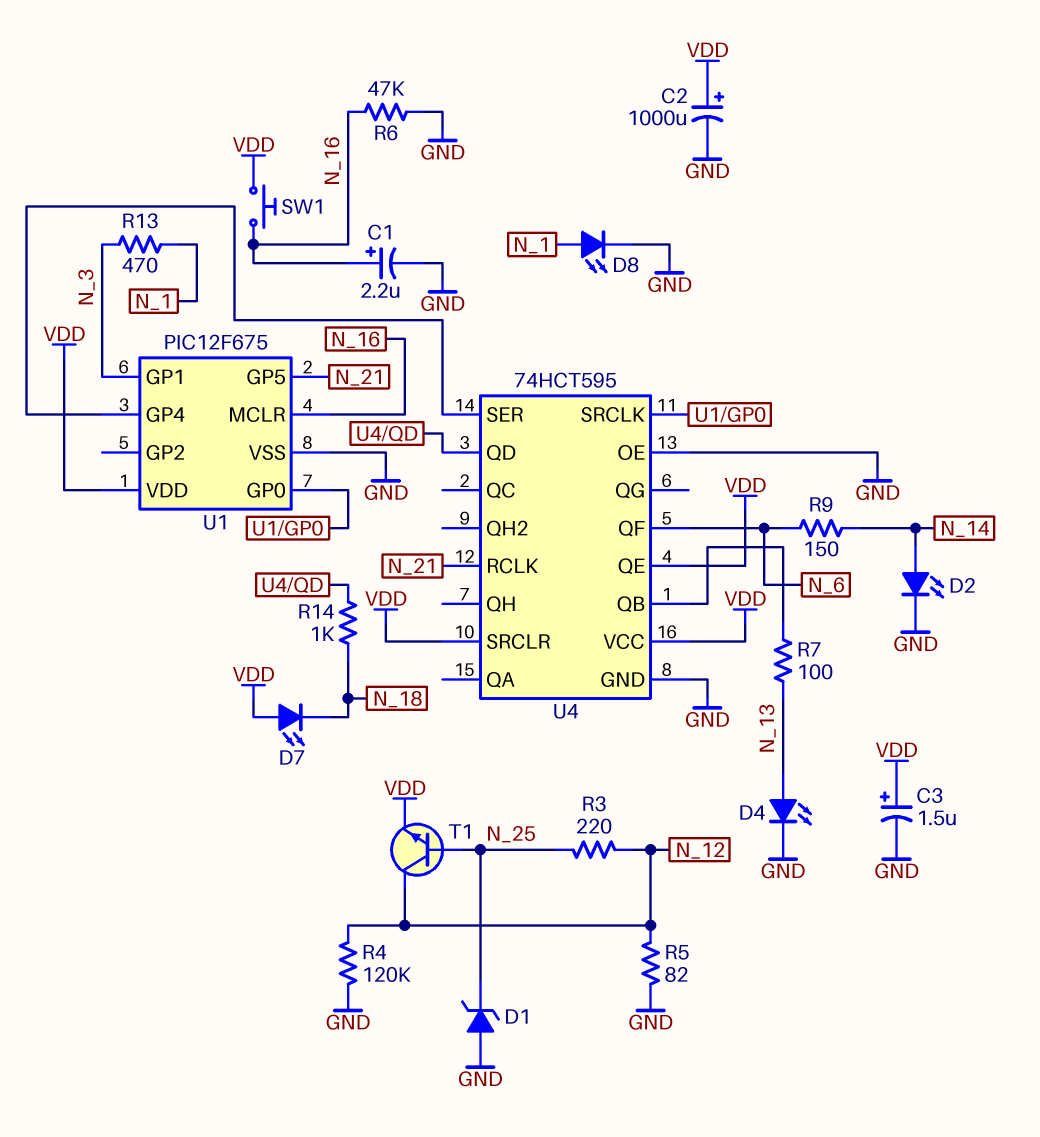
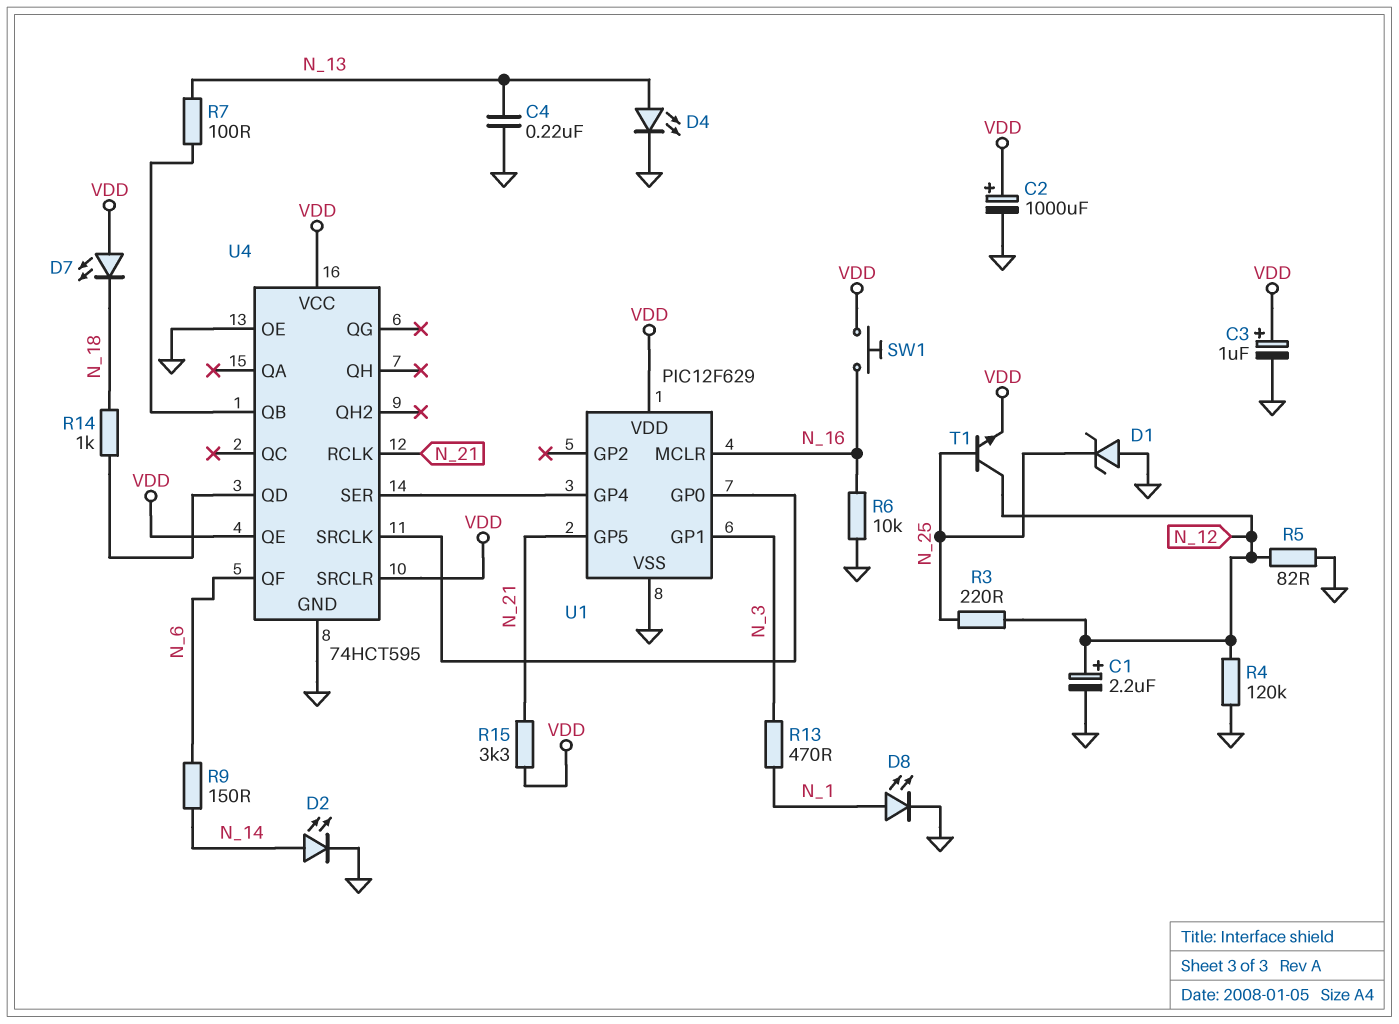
C1: 2.2uF (plus N_16, minus GND) -> 2.2uF (plus N_12, minus GND)
C3: 1.5uF (plus VDD, minus GND) -> 1uF (plus VDD, minus GND)
C4: none -> 220nF (GND, N_13)
R6: 47k (GND, N_16) -> 10k (GND, N_16)
R15: none -> 3.3k (N_21, VDD)
U1: PIC12F675 -> PIC12F629

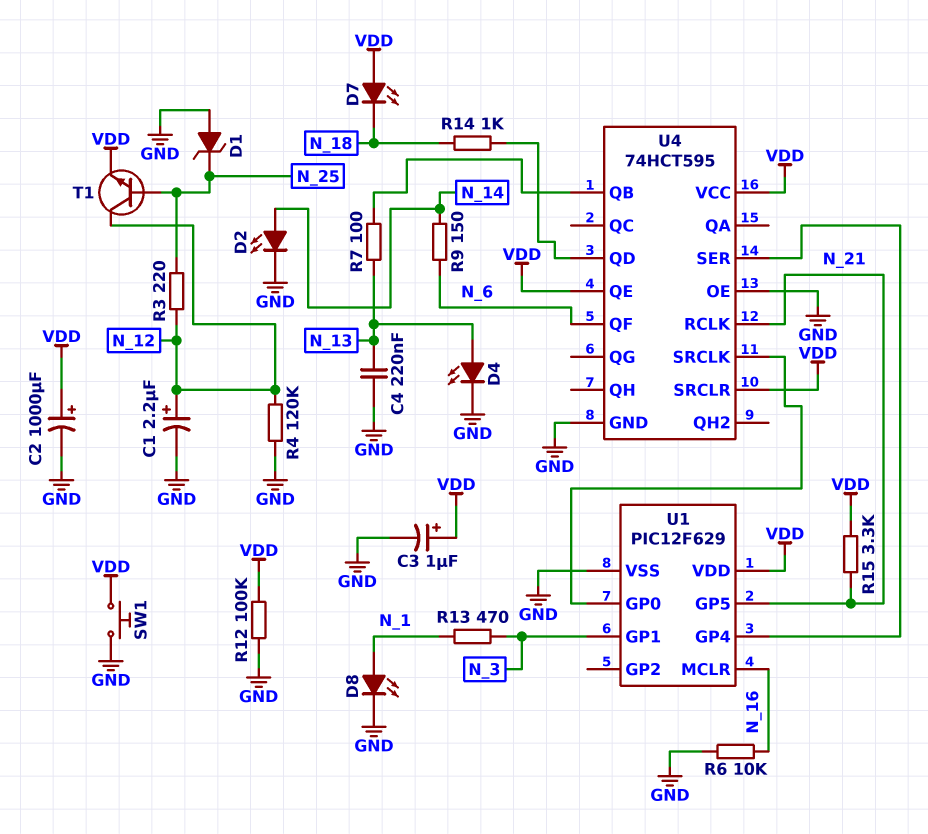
R5: 82 (GND, N_12) -> none
R12: none -> 100k (GND, VDD)
SW1: button (N_16, VDD) -> button (GND, VDD)

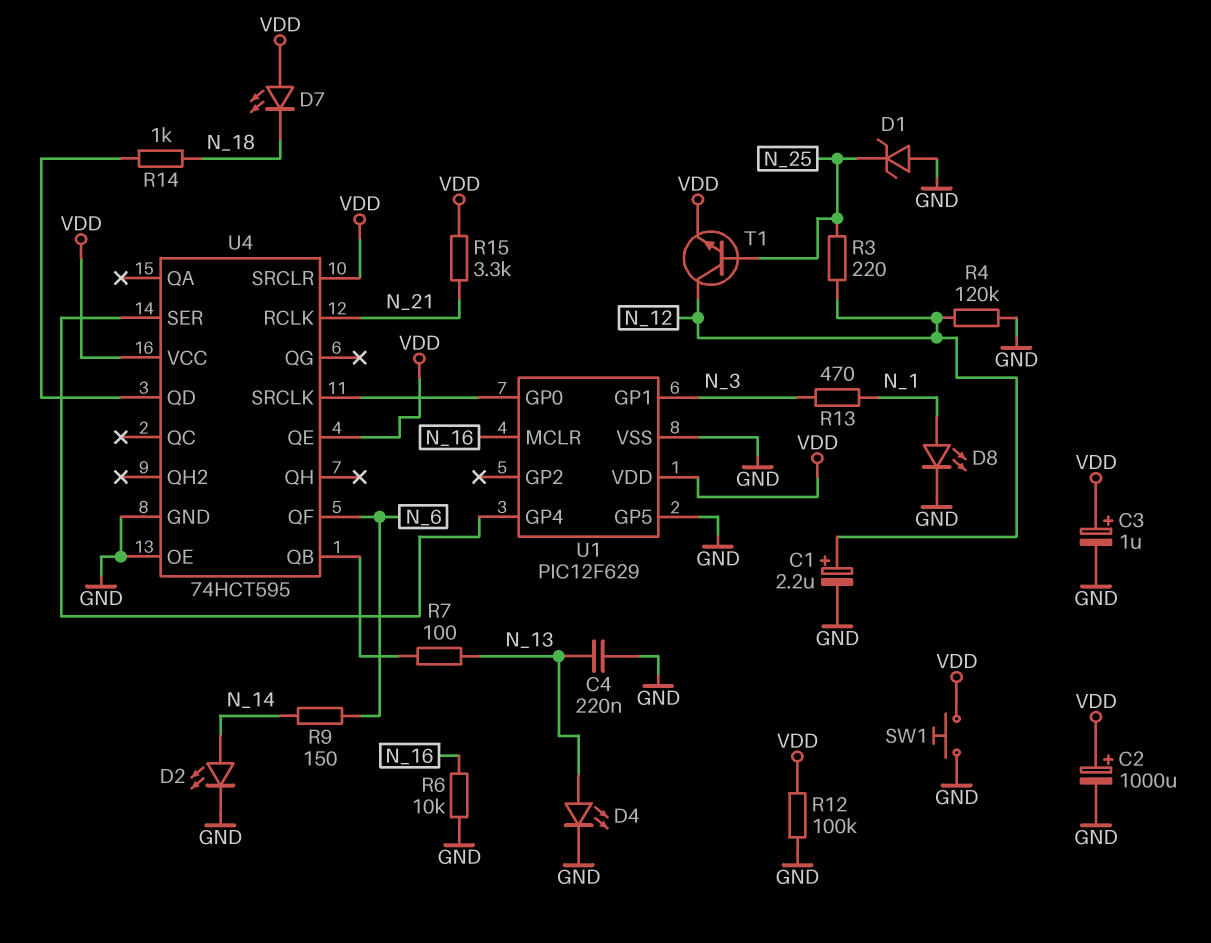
U1 pin GP5: N_21 -> GND

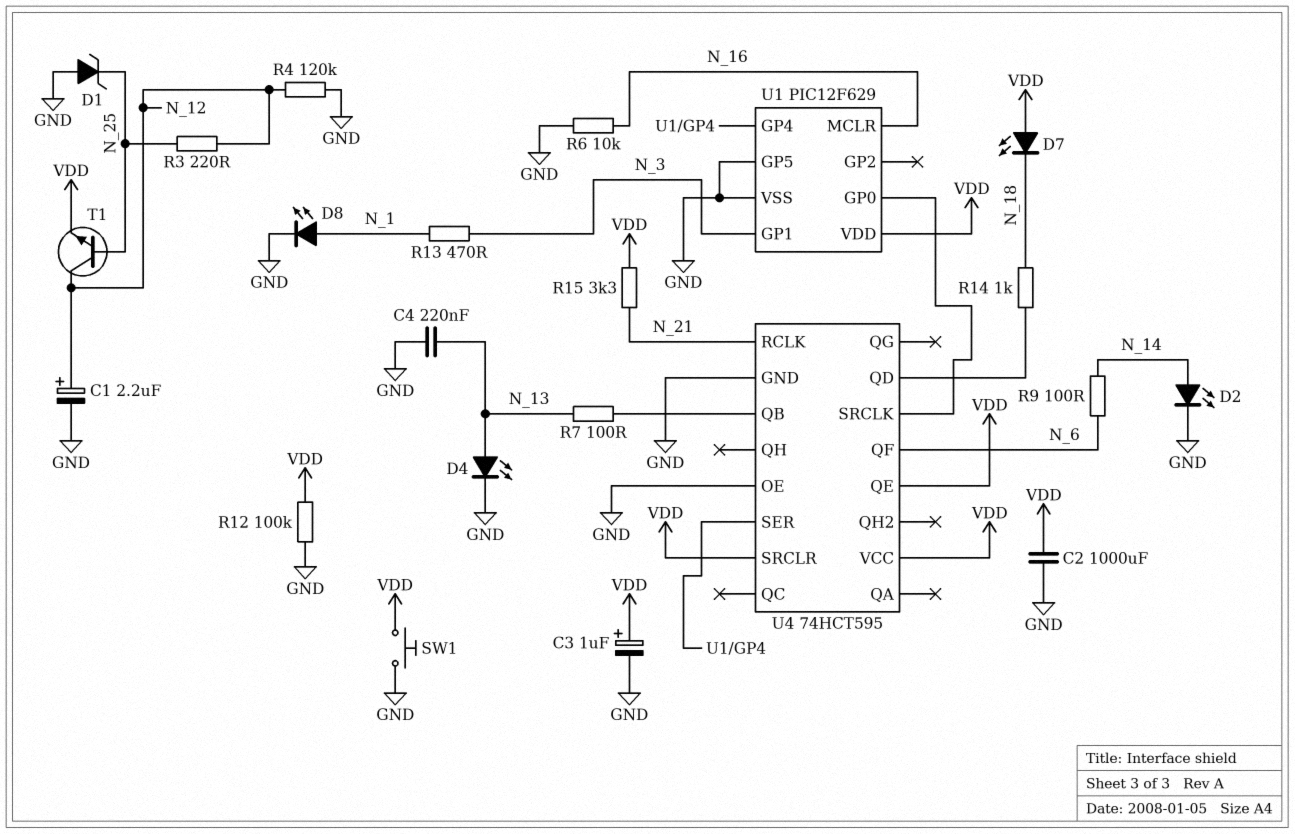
C2: 1000uF (plus VDD, minus GND) -> 1000uF (GND, VDD)
R9: 150 (N_6, N_14) -> 100 (N_6, N_14)

